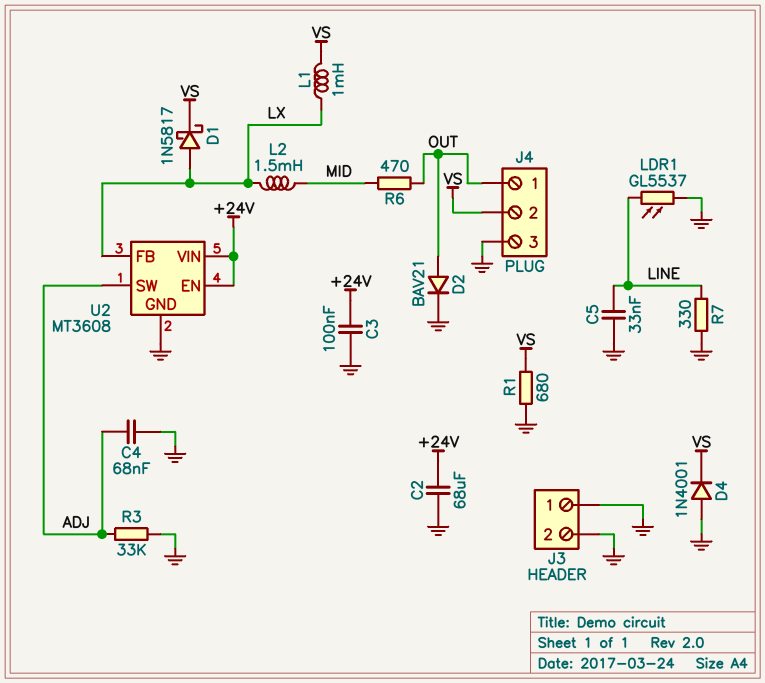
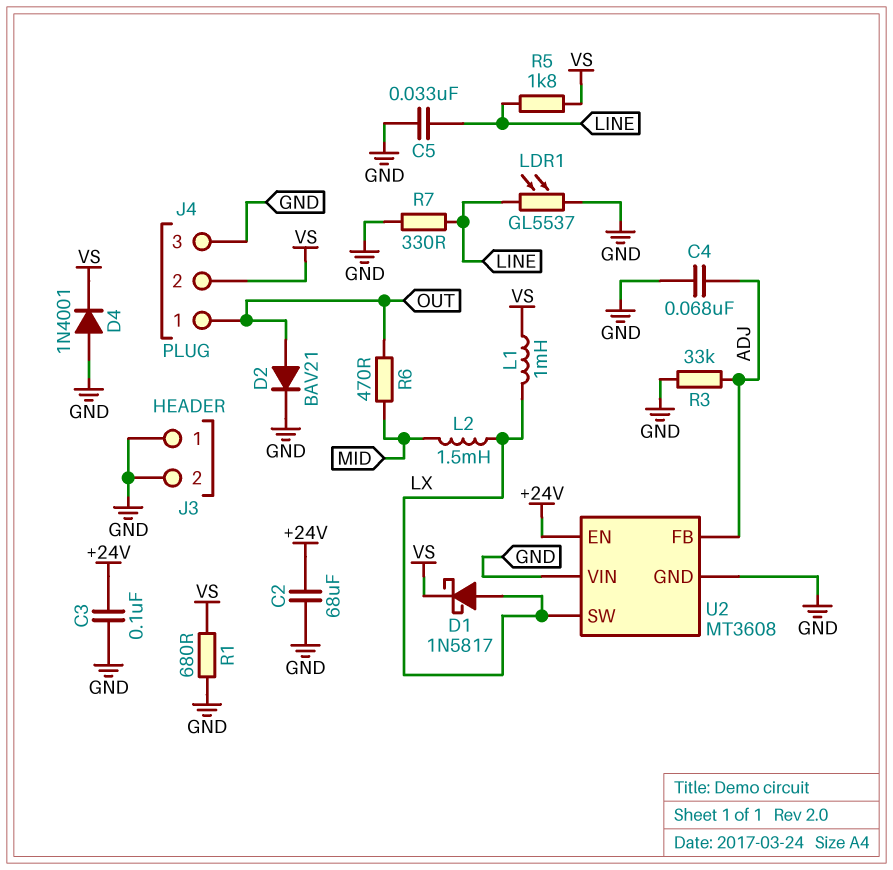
R5: none -> 1.8k (LINE, VS)
U2 pin FB: LX -> ADJ
U2 pin SW: ADJ -> LX
U2 pin VIN: +24V -> GND

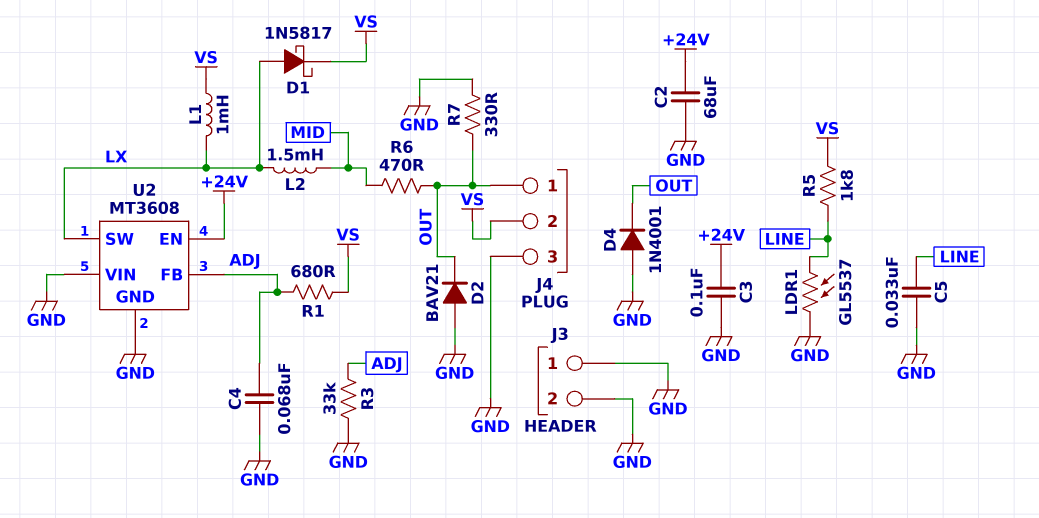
D2: diode BAV21 (A OUT, K GND) -> diode BAV21 (A GND, K OUT)
D4: diode 1N4001 (A GND, K VS) -> diode 1N4001 (A GND, K OUT)
R1: 680 (GND, VS) -> 680 (ADJ, VS)
R7: 330 (GND, LINE) -> 330 (GND, OUT)

